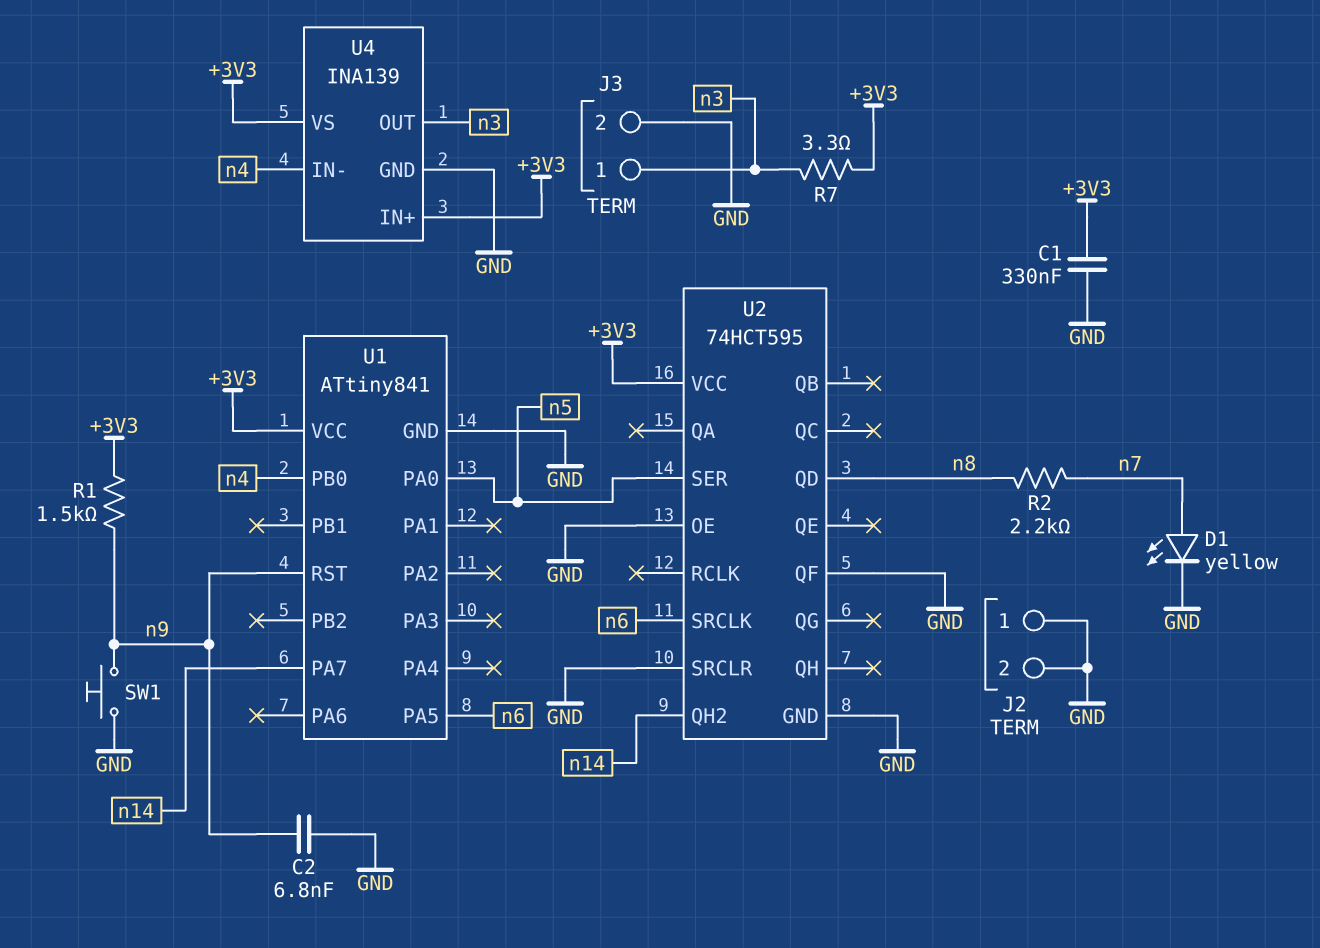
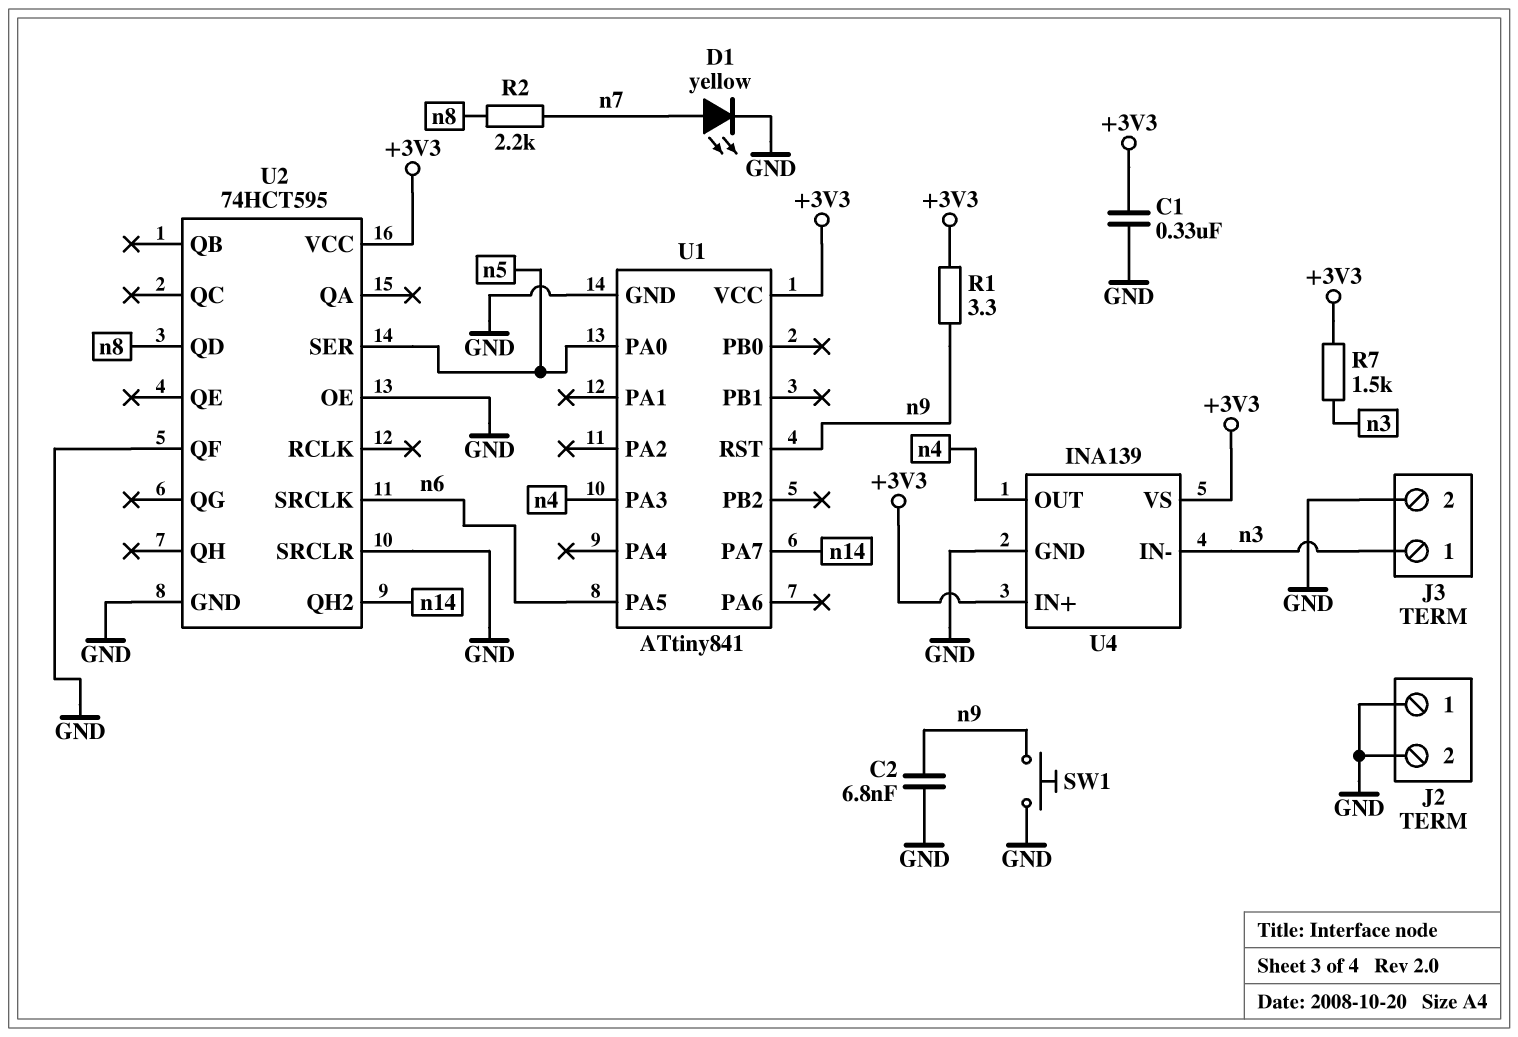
R1: 1.5k (+3V3, n9) -> 3.3 (+3V3, n9)
R7: 3.3 (+3V3, n3) -> 1.5k (+3V3, n3)
U1 pin PA3: none -> n4
U1 pin PB0: n4 -> none
U4 pin IN-: n4 -> n3
U4 pin OUT: n3 -> n4

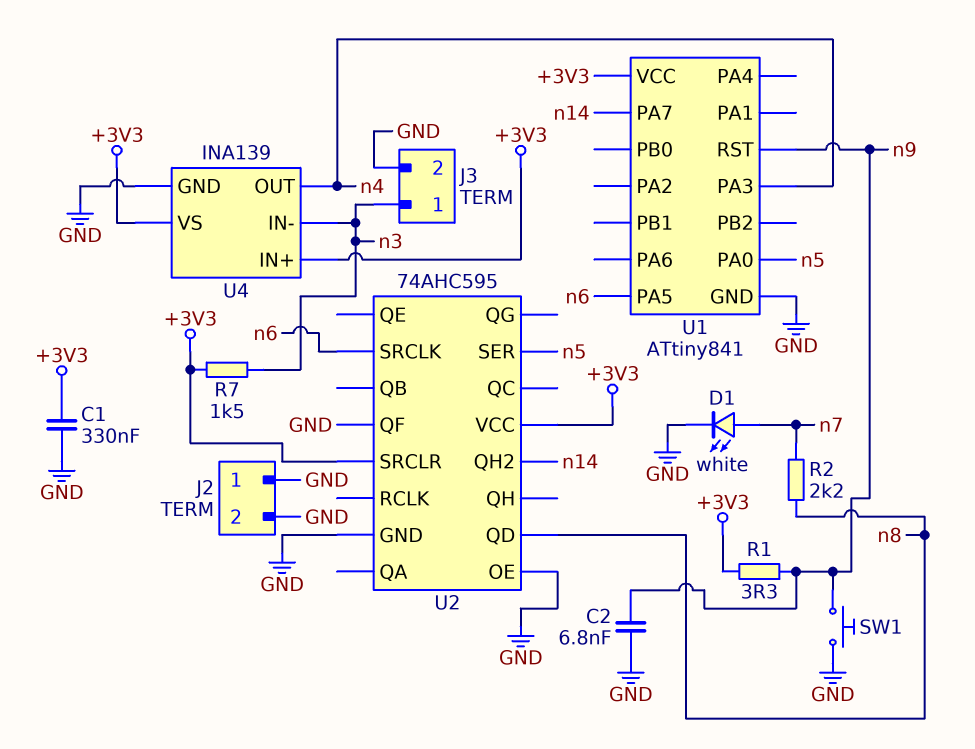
D1: LED yellow (A n7, K GND) -> LED white (A n7, K GND)
U2: 74HCT595 -> 74AHC595
U2 pin SRCLR: GND -> +3V3

